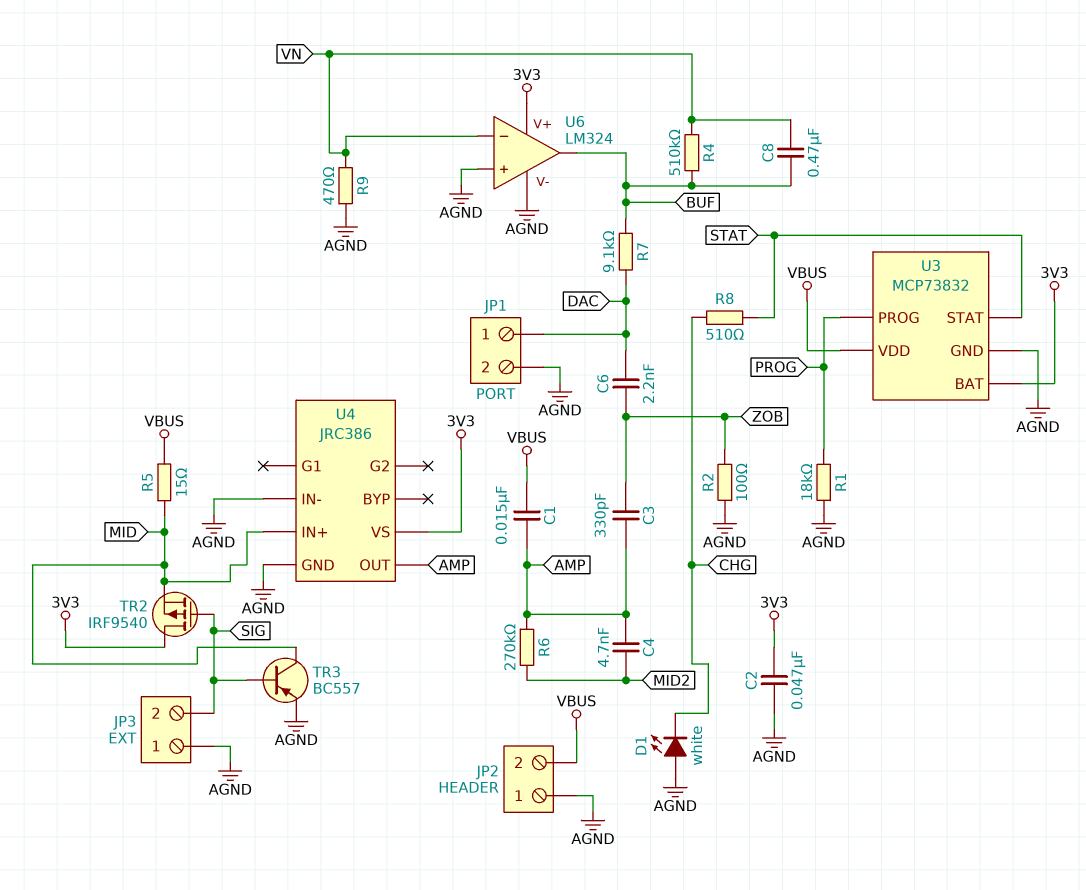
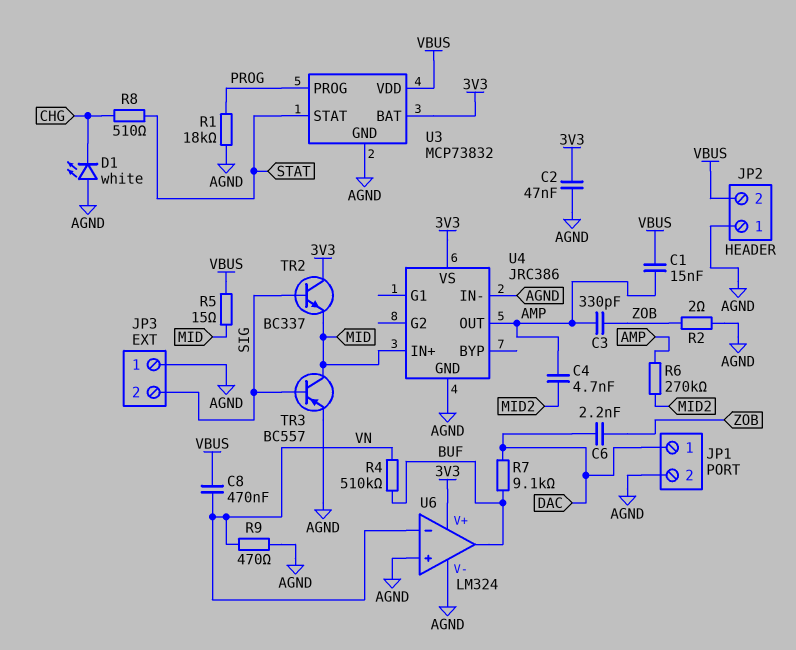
C8: 470nF (BUF, VN) -> 470nF (VBUS, VN)
R2: 100 (AGND, ZOB) -> 2 (AGND, ZOB)
TR2: PMOS IRF9540 (G SIG, D 3V3, S MID) -> NPN BC337 (B SIG, C 3V3, E MID)

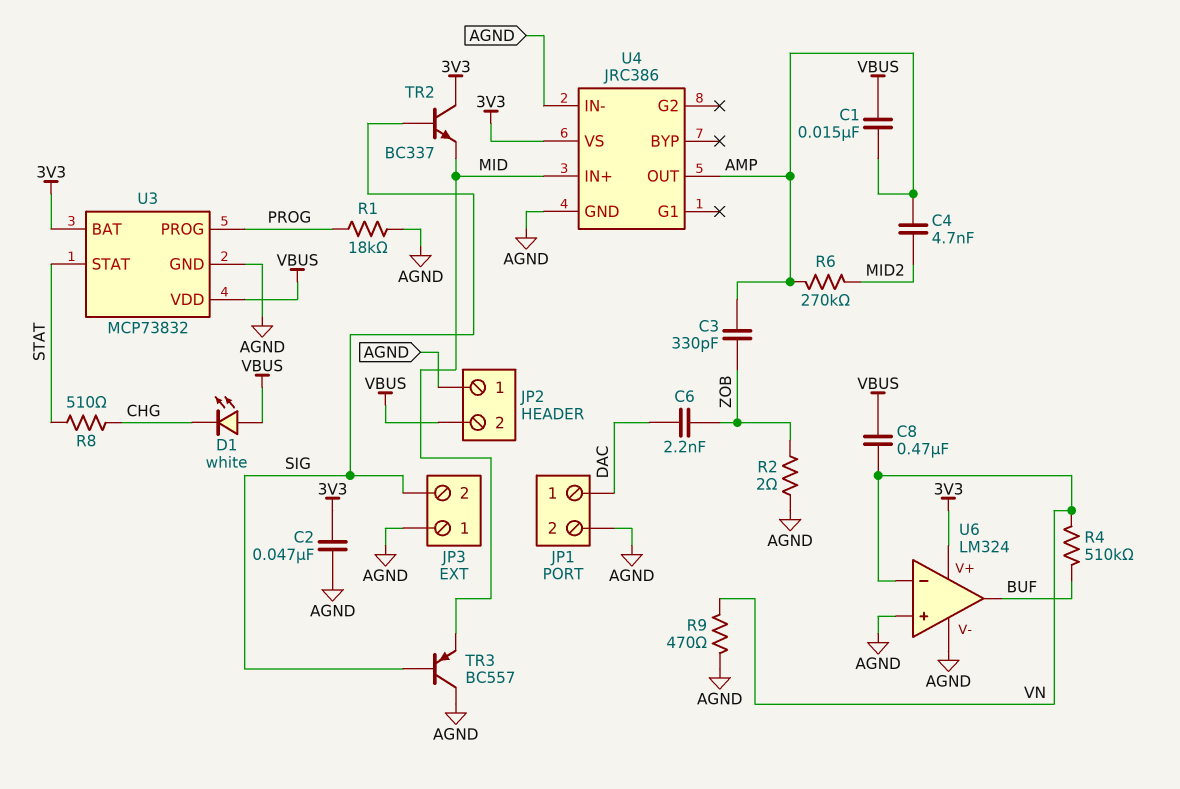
D1: LED white (A AGND, K CHG) -> LED white (A VBUS, K CHG)
R5: 15 (MID, VBUS) -> none
R7: 9.1k (BUF, DAC) -> none
TR3: PNP BC557 (B SIG, C MID, E AGND) -> PNP BC557 (B SIG, C AGND, E MID)

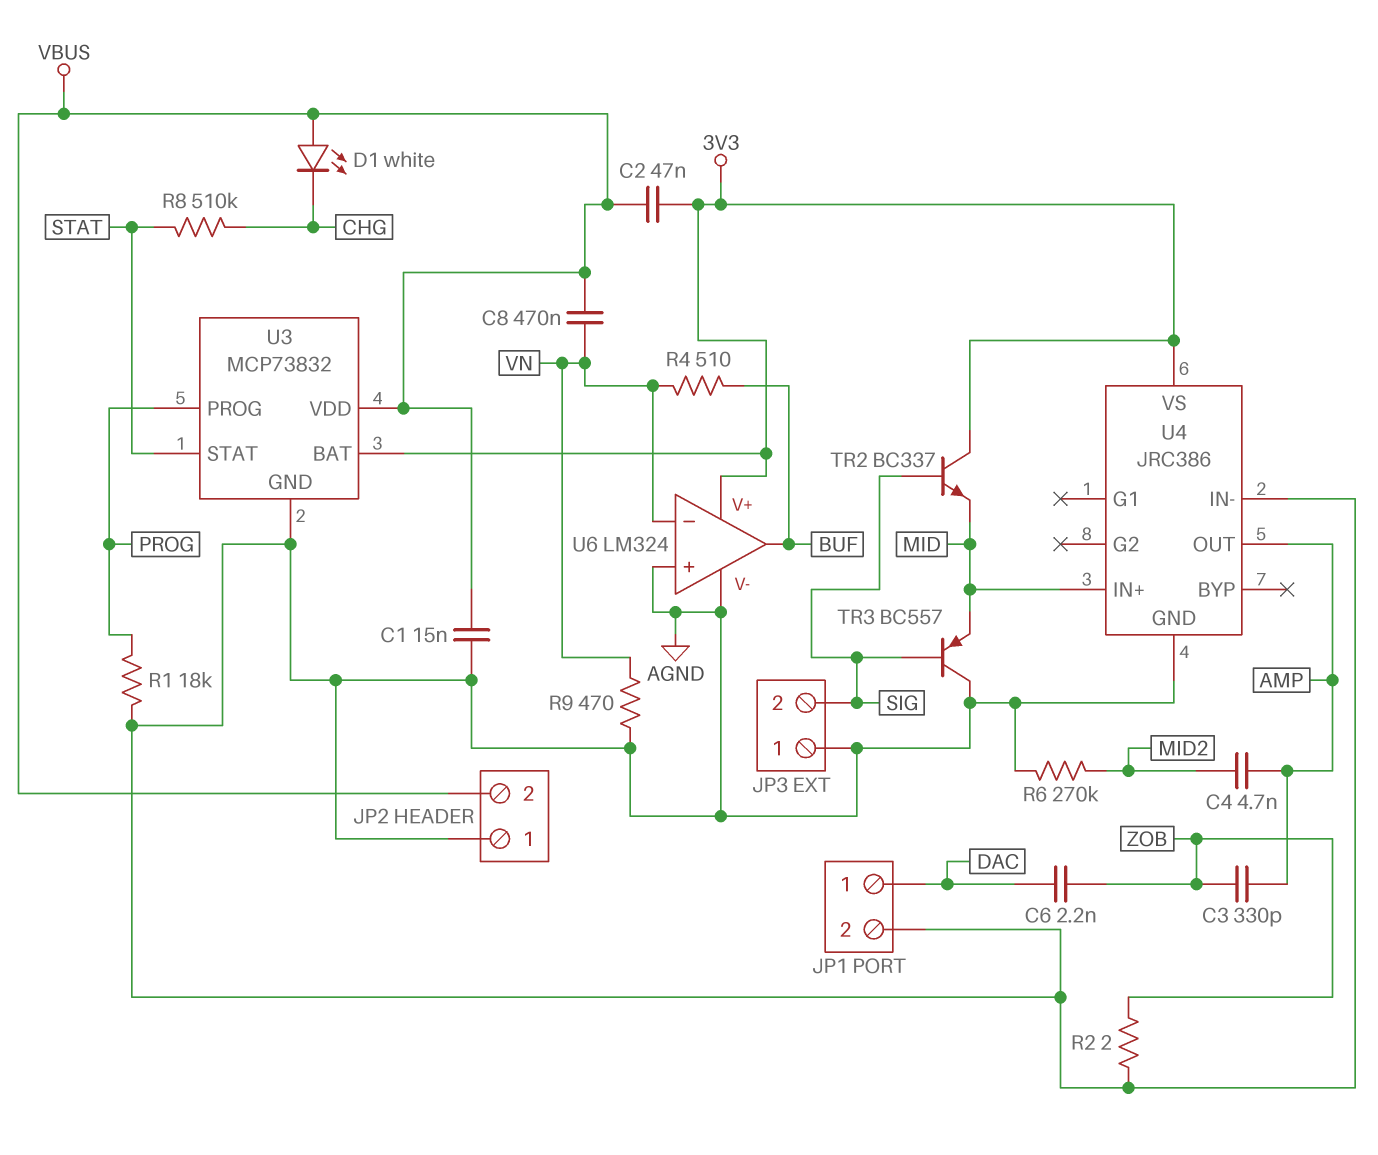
C1: 15nF (AMP, VBUS) -> 15nF (AGND, VBUS)
C2: 47nF (3V3, AGND) -> 47nF (3V3, VBUS)
R4: 510k (BUF, VN) -> 510 (BUF, VN)
R6: 270k (AMP, MID2) -> 270k (AGND, MID2)
R8: 510 (CHG, STAT) -> 510k (CHG, STAT)

